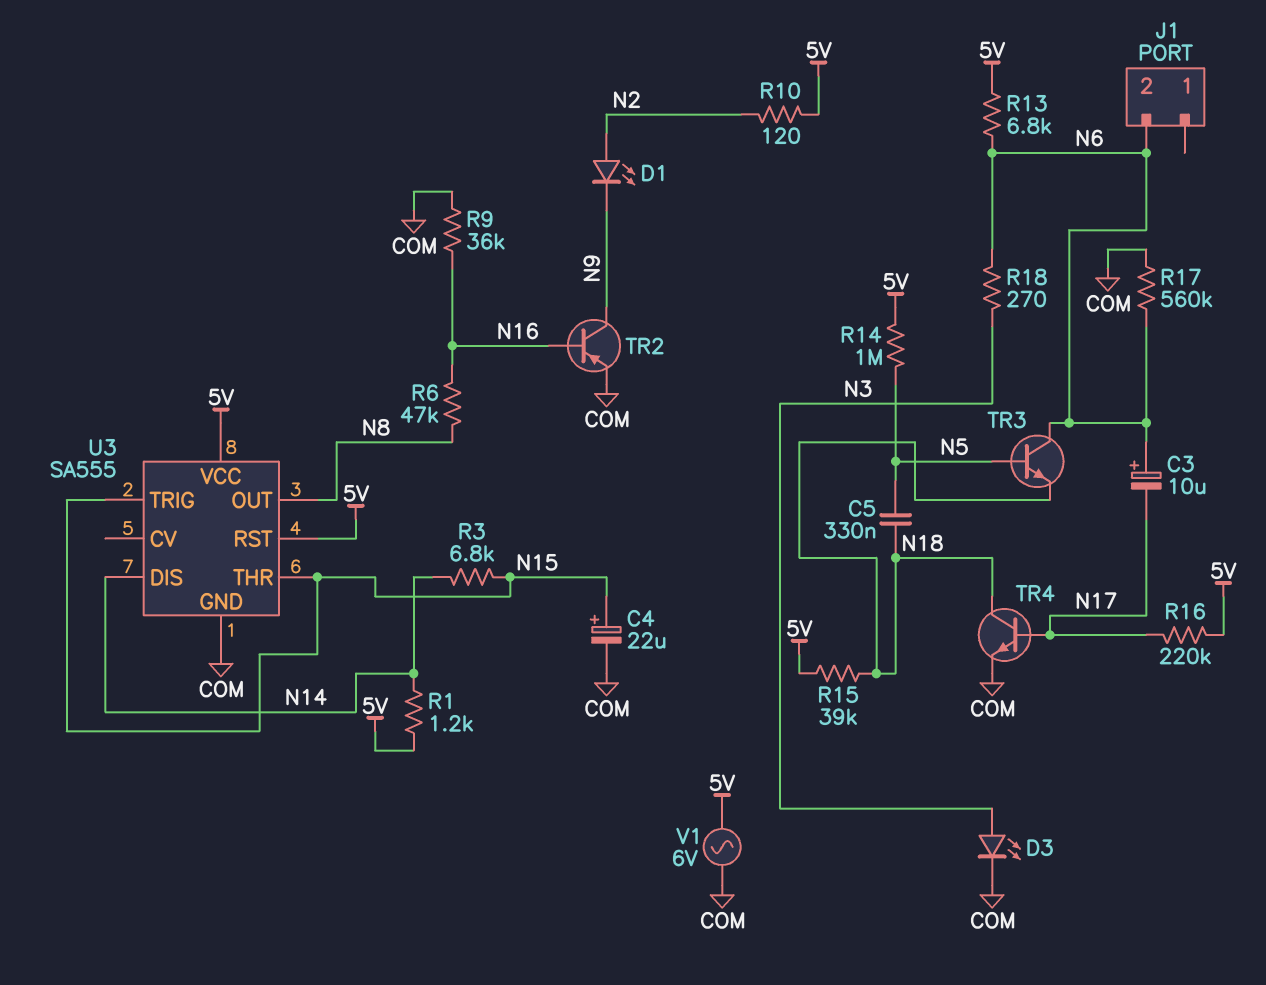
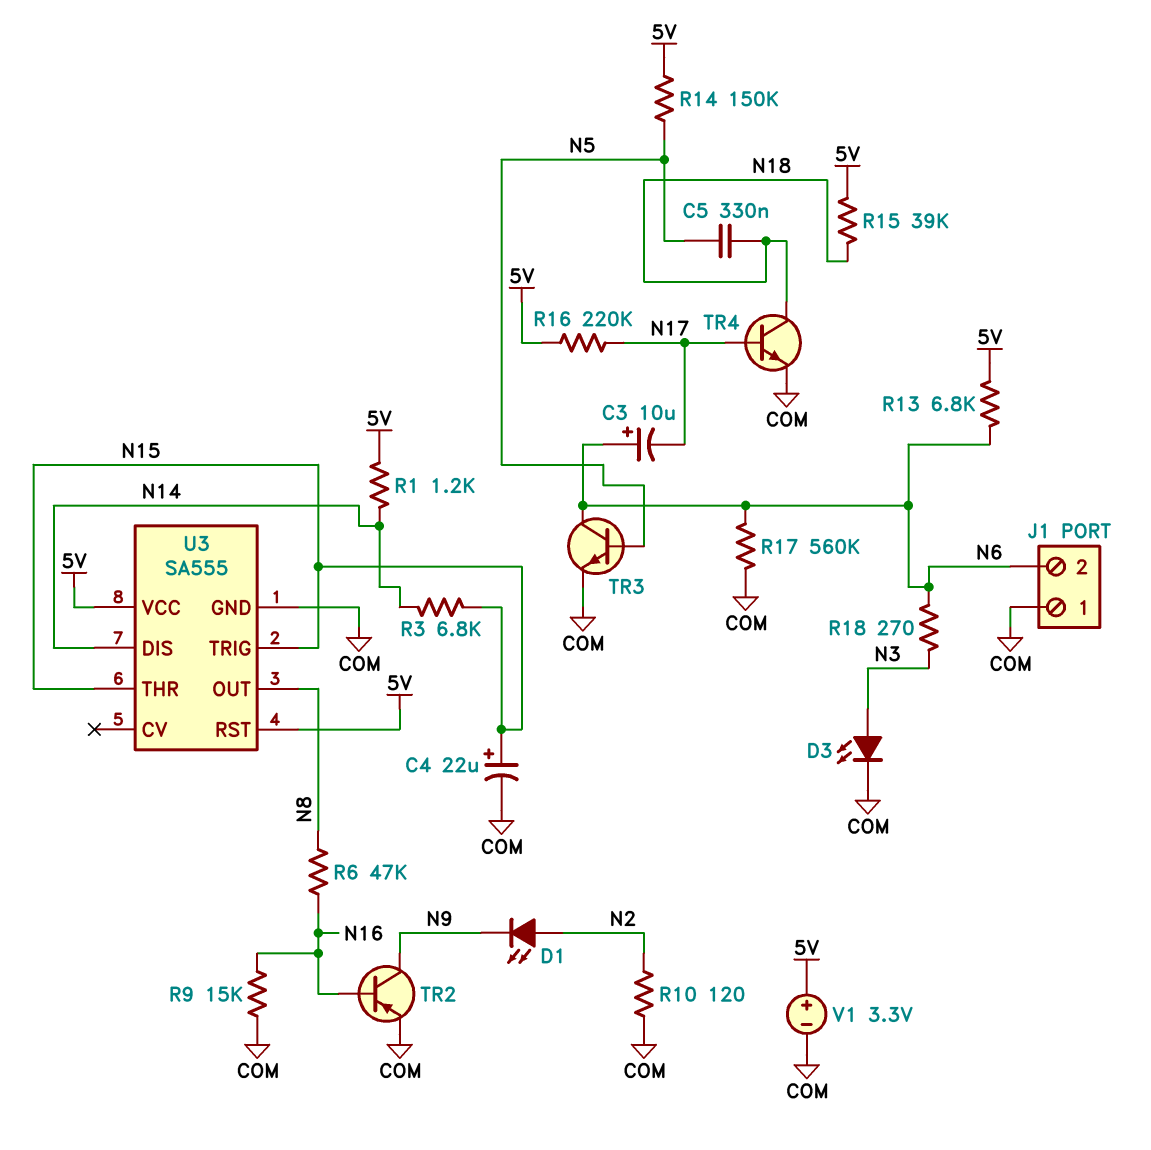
J1 pin 1: none -> COM
R9: 36k (COM, N16) -> 15k (COM, N16)
R10: 120 (5V, N2) -> 120 (COM, N2)
R14: 1M (5V, N5) -> 150k (5V, N5)
TR3: NPN (B N5, C N6, E N18) -> NPN (B N5, C N6, E COM)
V1: AC 6V (5V, COM) -> 3.3V (plus 5V, minus COM)

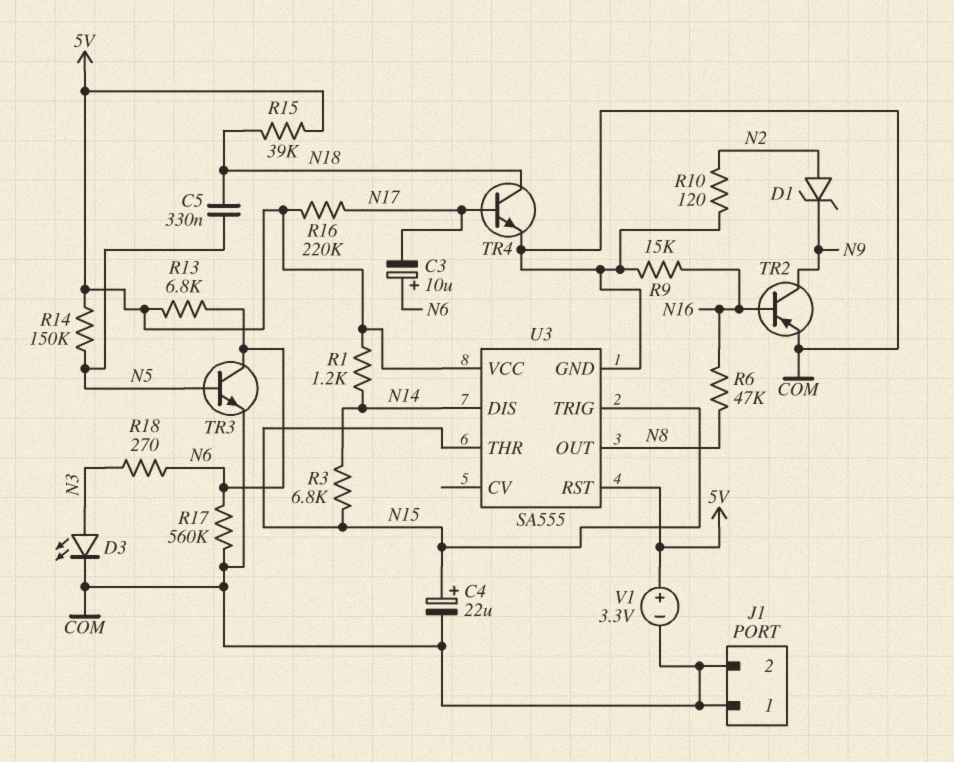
D1: LED (A N2, K N9) -> zener (A N2, K N9)
J1 pin 2: N6 -> COM

